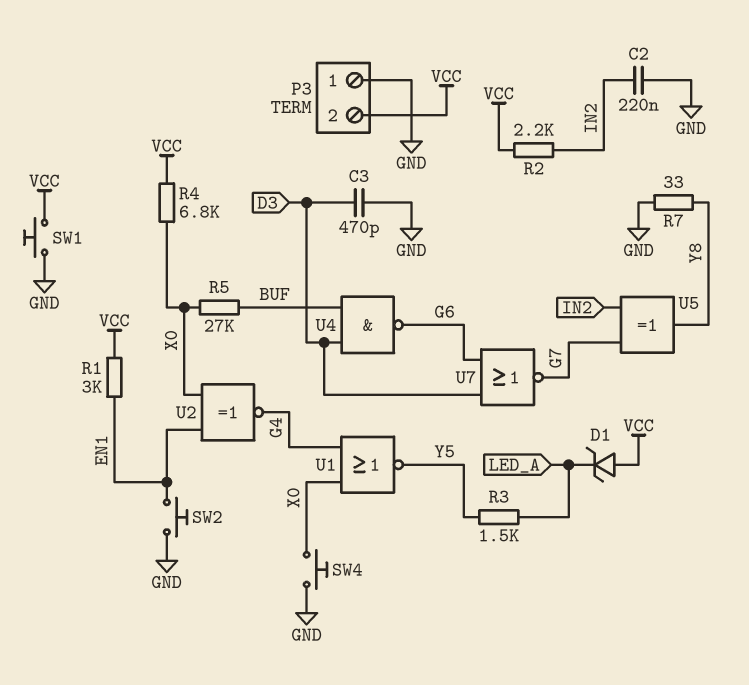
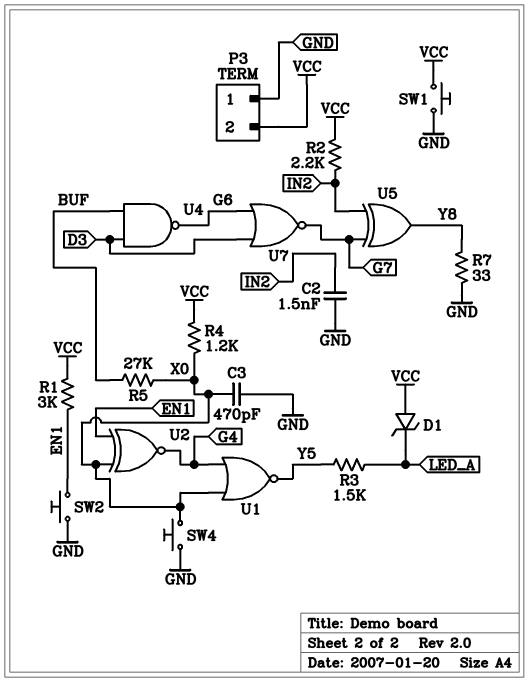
C2: 220nF (GND, IN2) -> 1.5nF (GND, IN2)
C3: 470pF (D3, GND) -> 470pF (GND, X0)
R4: 6.8k (VCC, X0) -> 1.2k (VCC, X0)

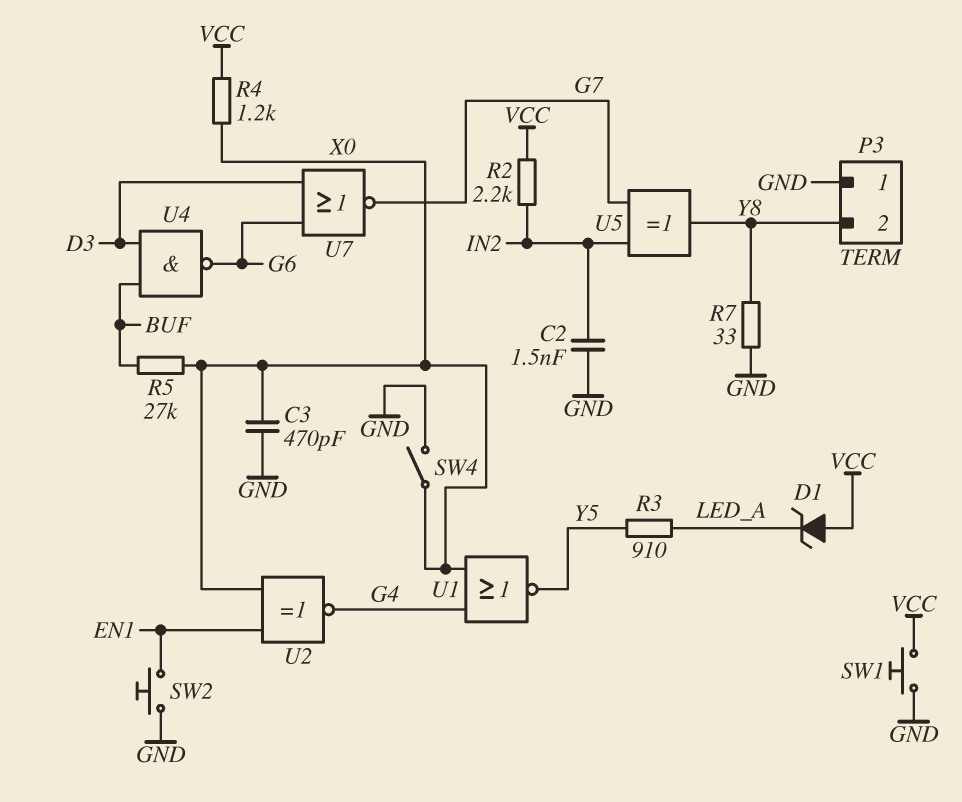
P3 pin 2: VCC -> Y8
R1: 3k (EN1, VCC) -> none
R3: 1.5k (LED_A, Y5) -> 910 (LED_A, Y5)
SW4: button (GND, X0) -> switch (GND, X0)

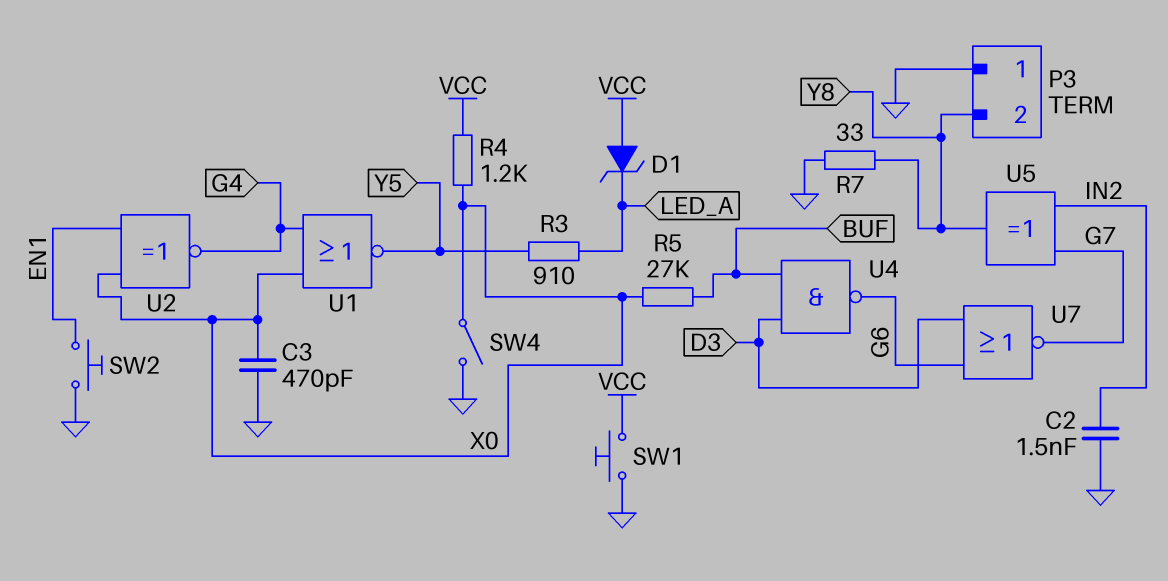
R2: 2.2k (IN2, VCC) -> none

